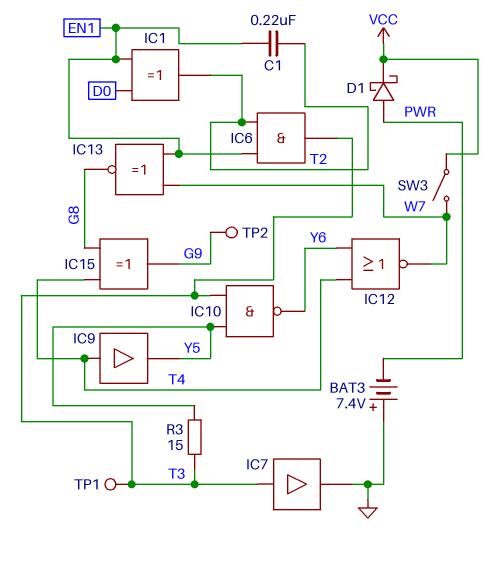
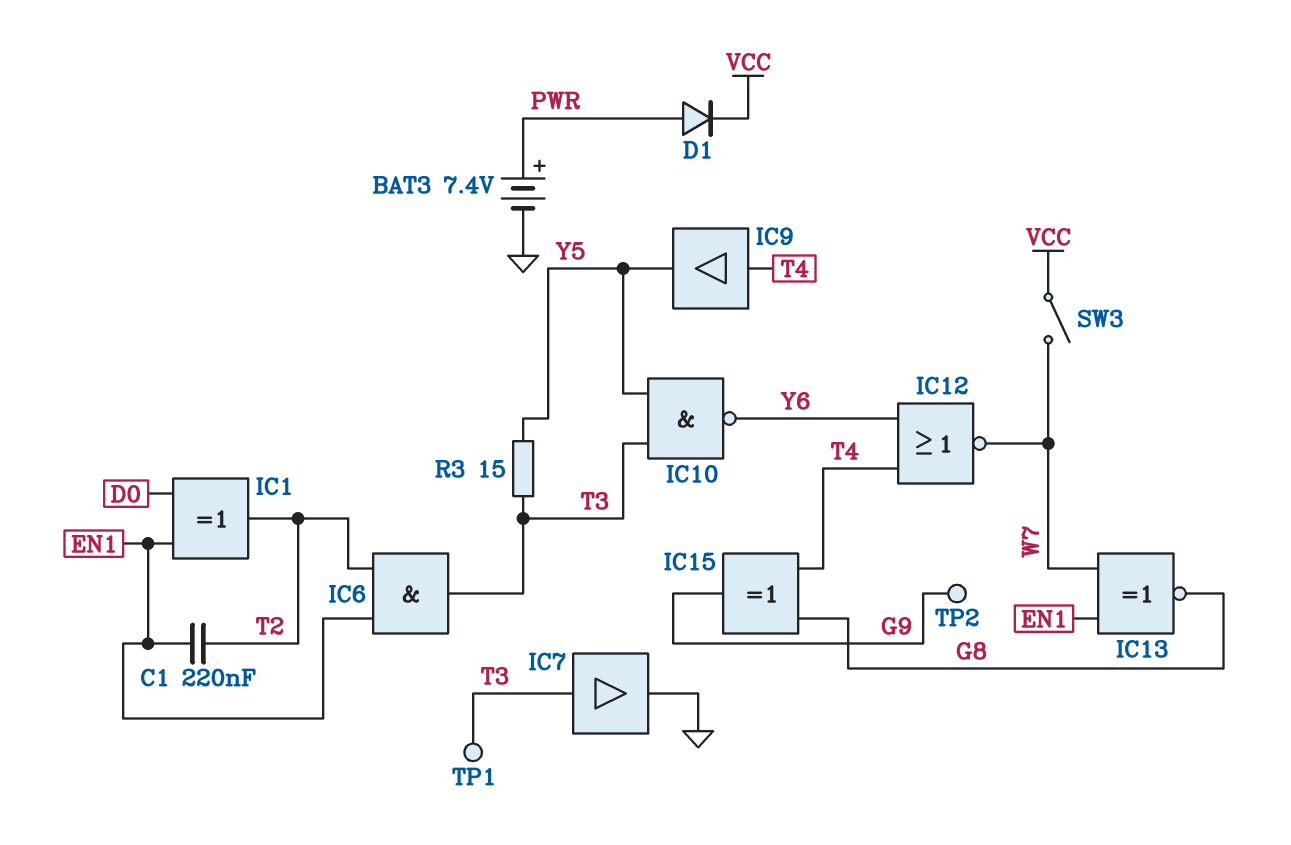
BAT3: 7.4V (plus GND, minus PWR) -> 7.4V (plus PWR, minus GND)
D1: schottky (A PWR, K VCC) -> diode (A PWR, K VCC)

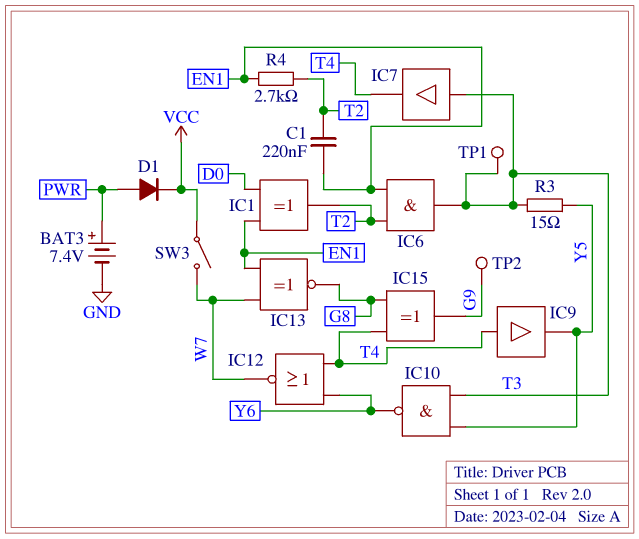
IC7: buffer (in T3, out GND) -> buffer (in T3, out T4)
R4: none -> 2.7k (EN1, T2)

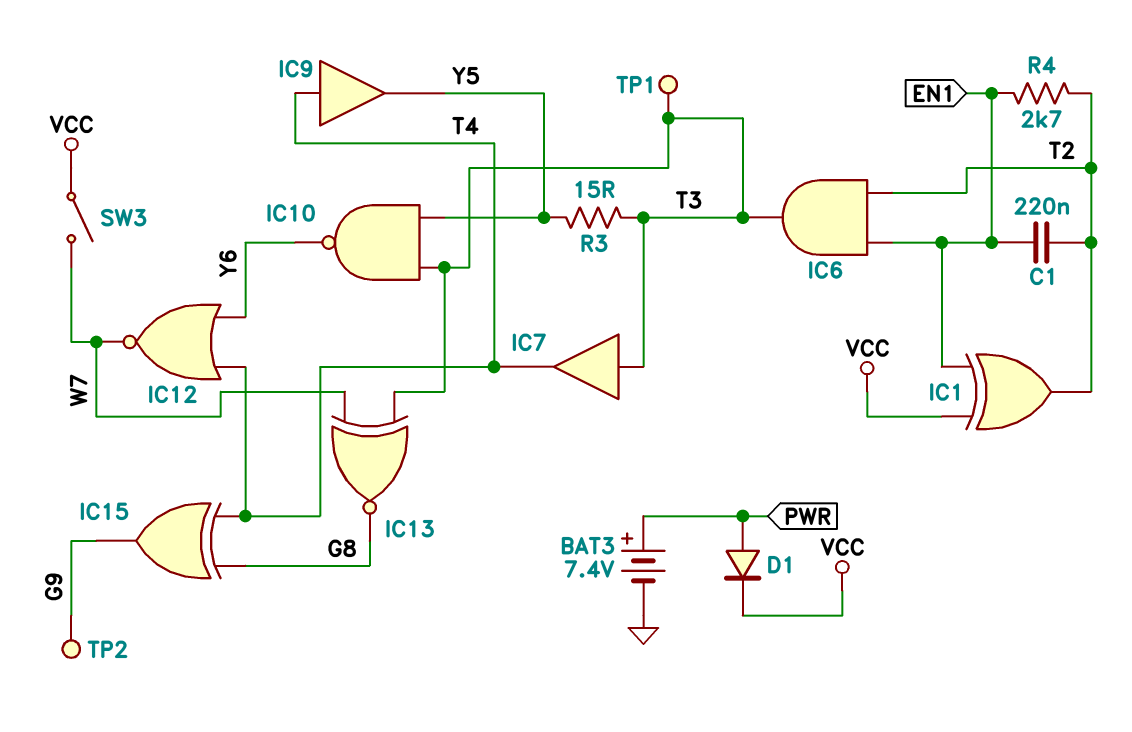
IC1: XOR (in D0, in EN1, out T2) -> XOR (in EN1, in VCC, out T2)
IC13: XNOR (in EN1, in W7, out G8) -> XNOR (in T3, in W7, out G8)

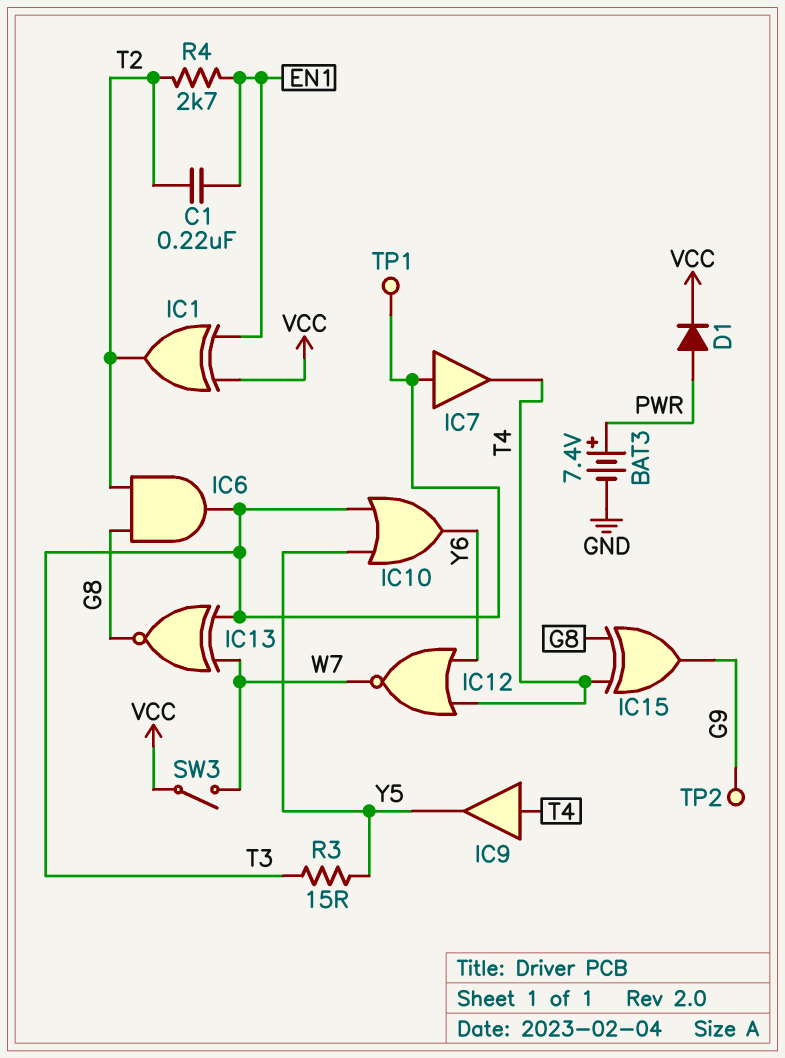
IC6: AND (in EN1, in T2, out T3) -> AND (in G8, in T2, out T3)
IC10: NAND (in T3, in Y5, out Y6) -> OR (in T3, in Y5, out Y6)

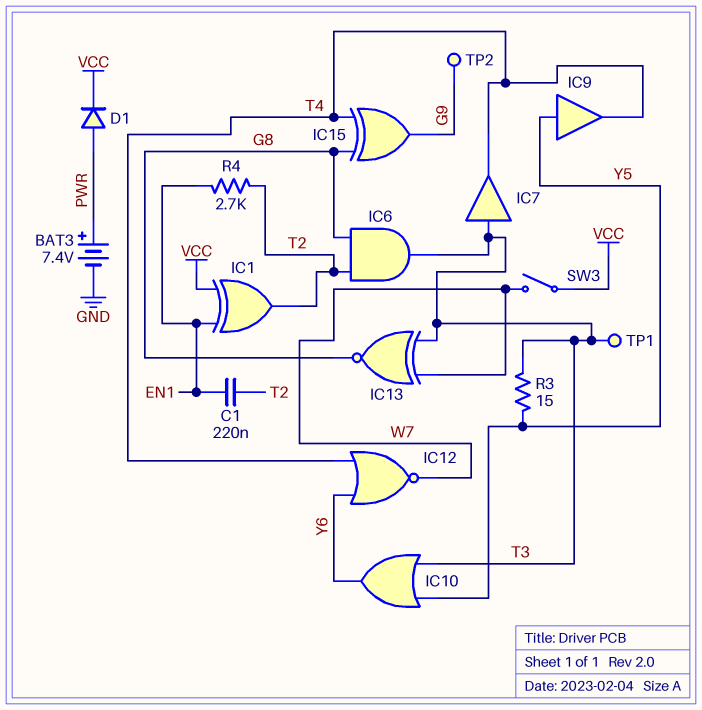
IC9: buffer (in T4, out Y5) -> buffer (in Y5, out T4)

